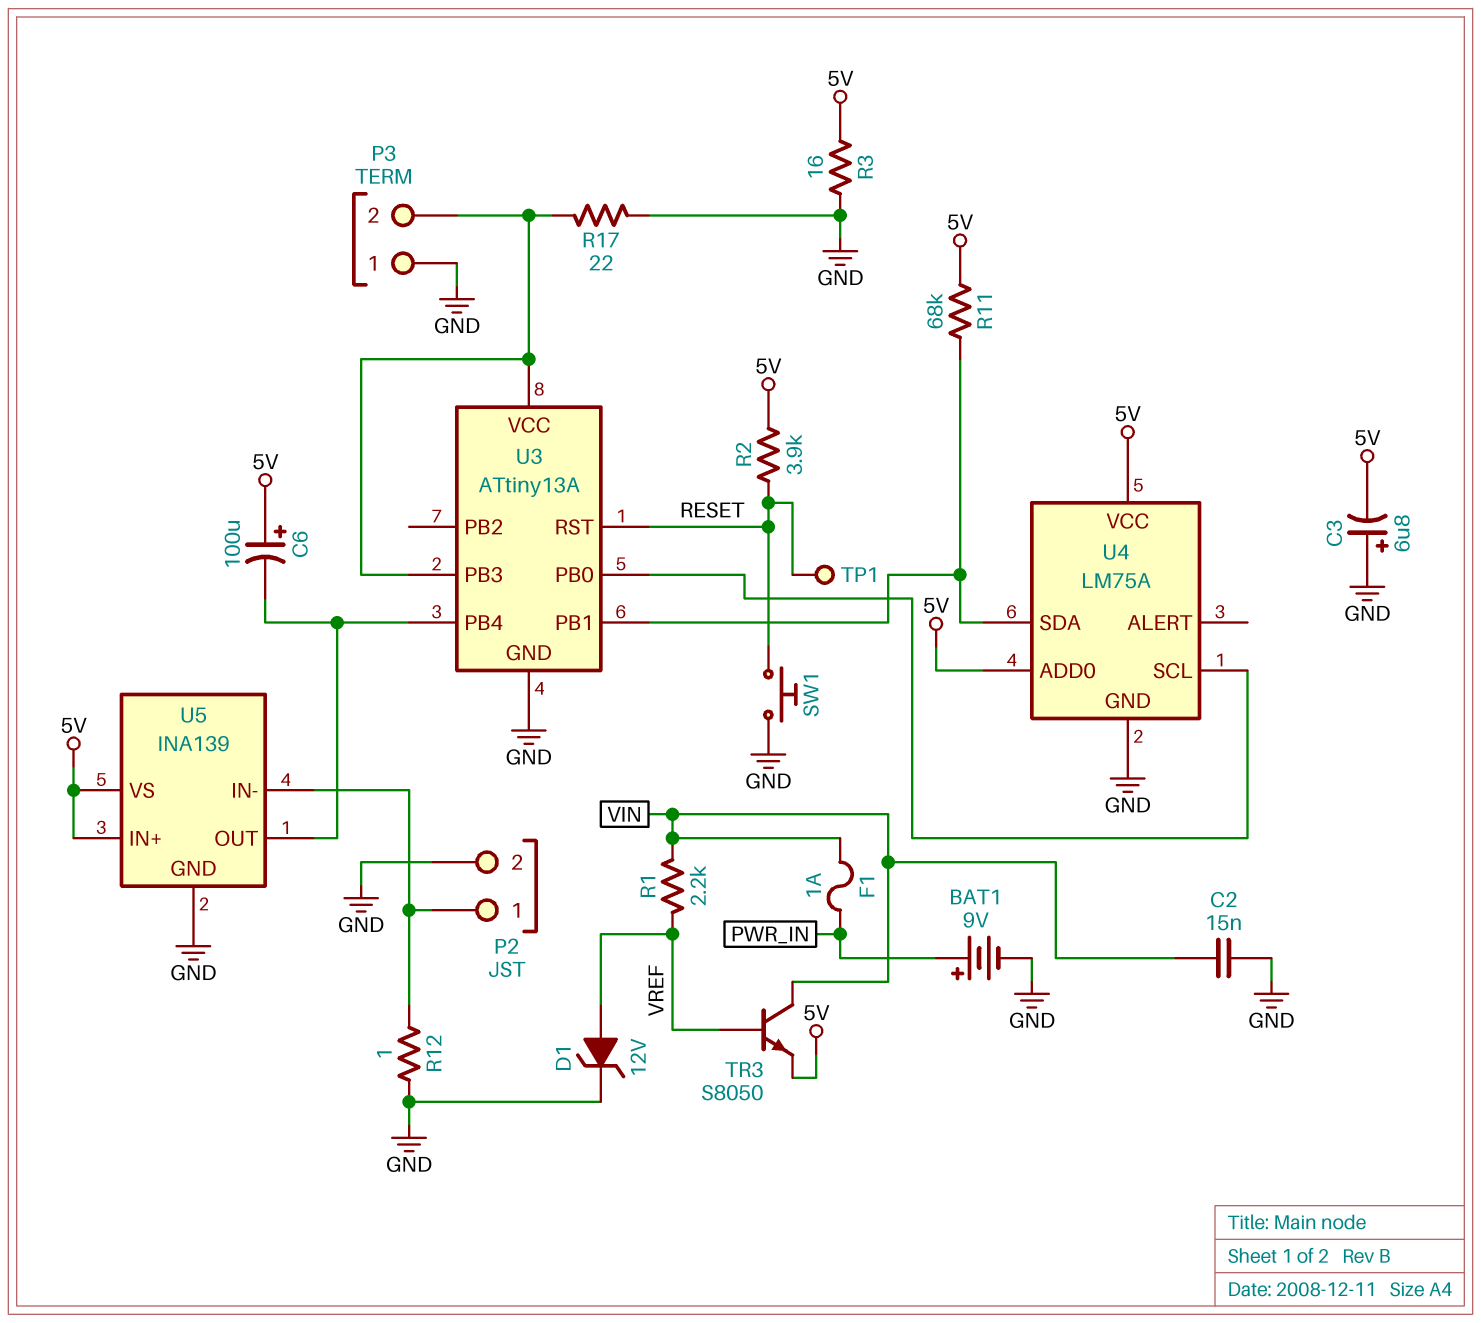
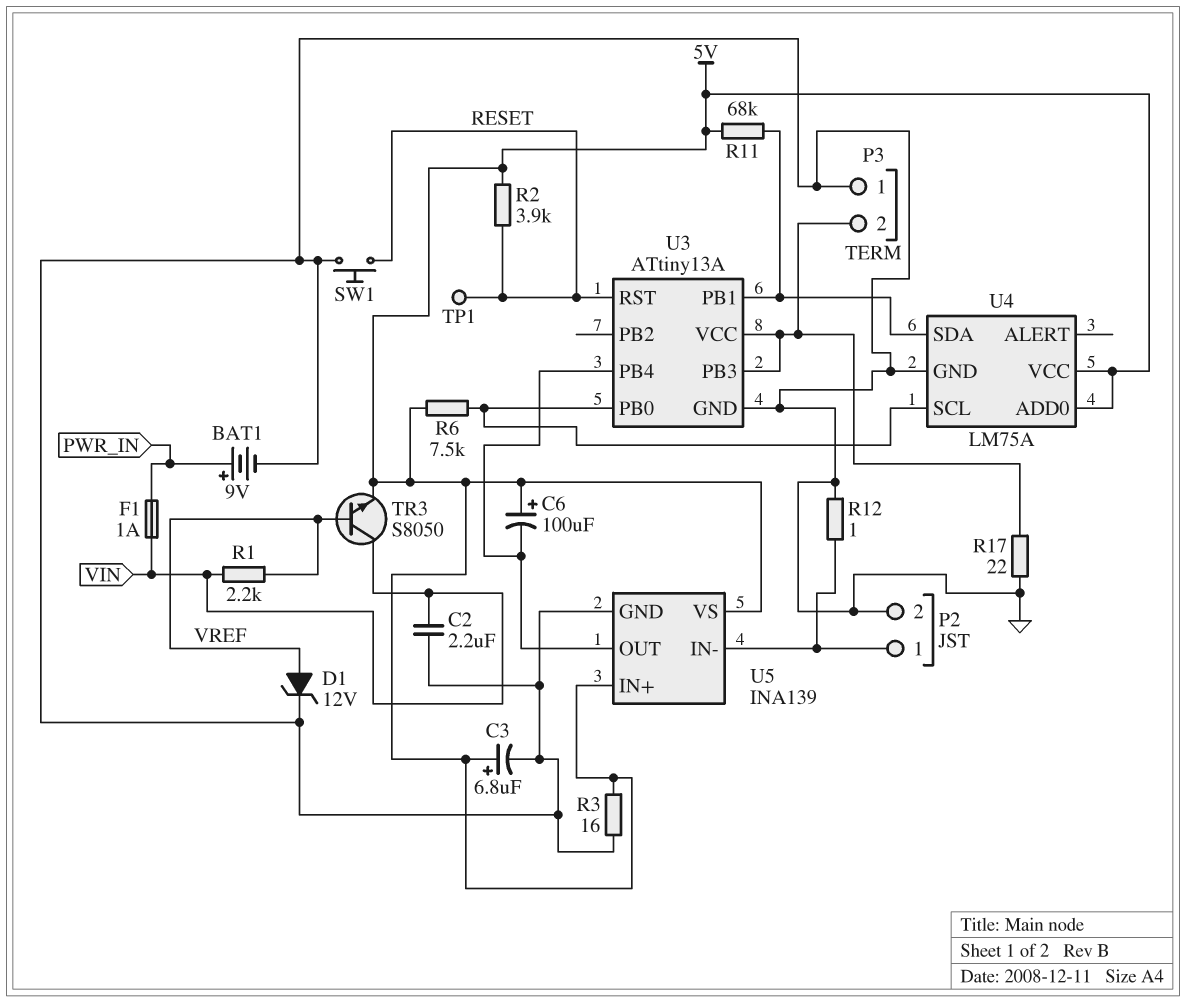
C2: 15nF (GND, VIN) -> 2.2uF (GND, VIN)
C3: 6.8uF (plus GND, minus 5V) -> 6.8uF (plus 5V, minus GND)
R6: none -> 7.5k (5V, U3/PB0)

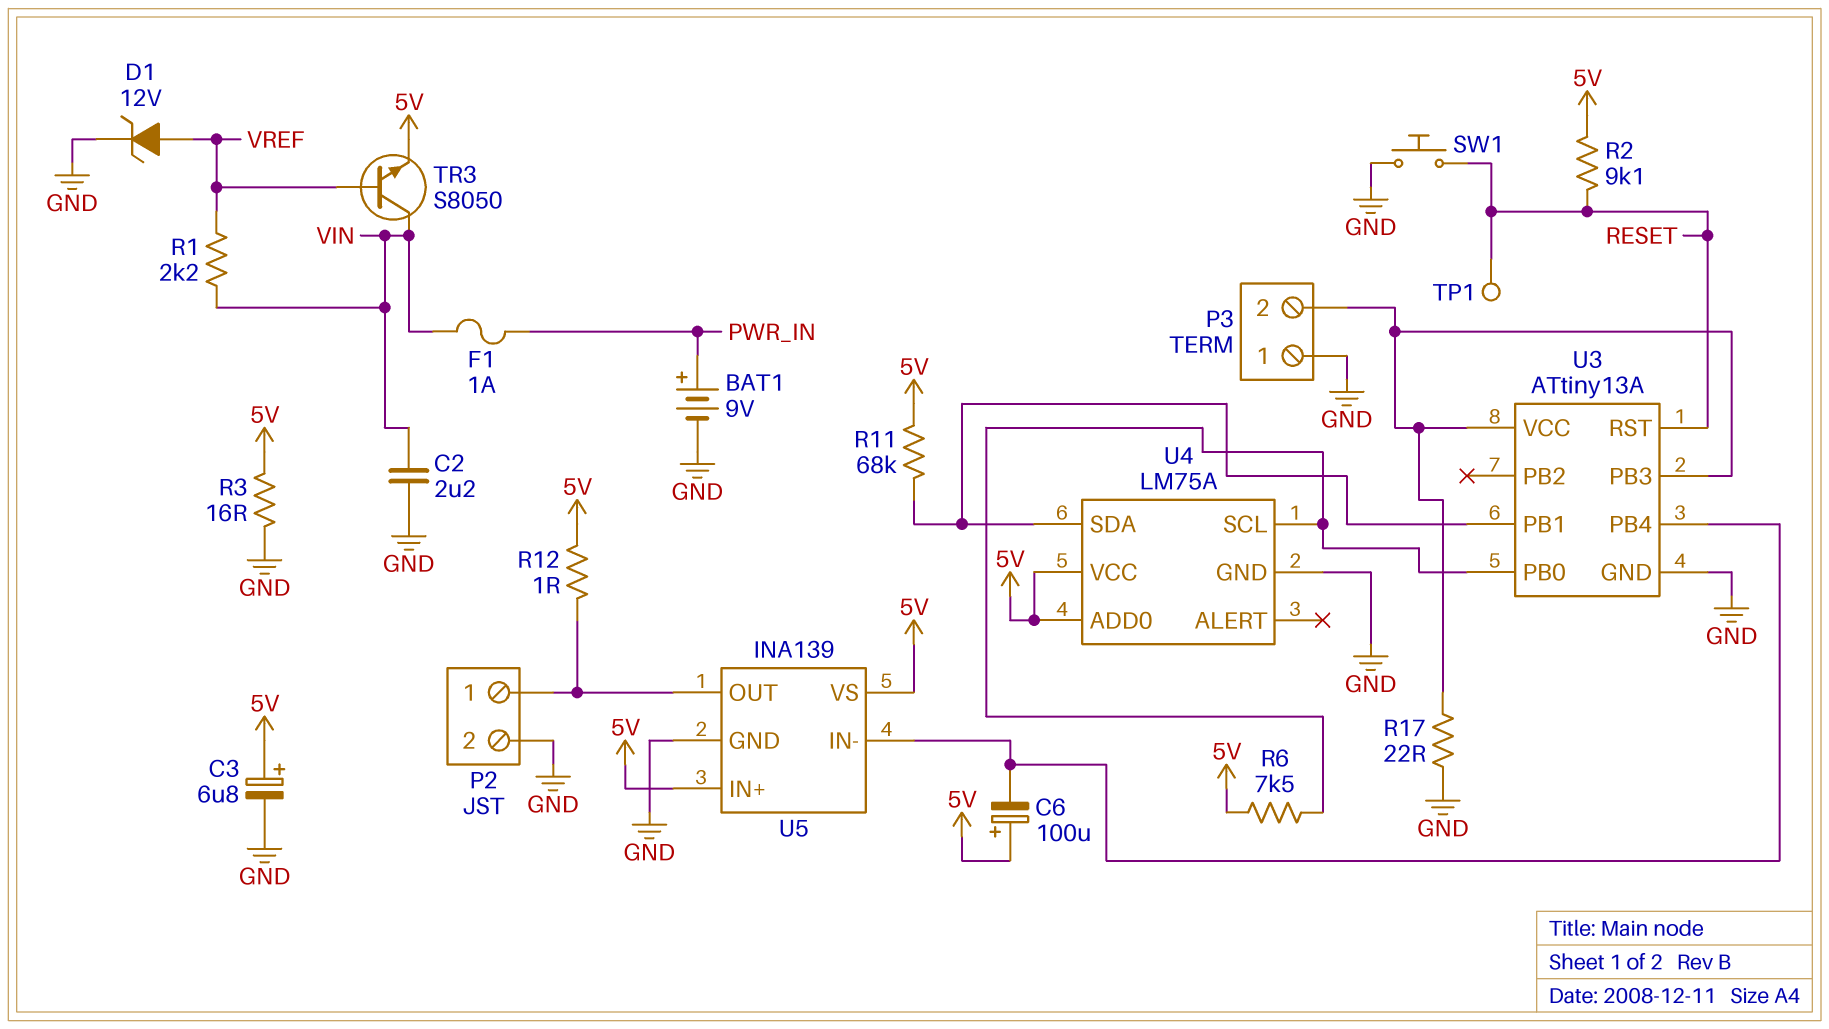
R2: 3.9k (5V, RESET) -> 9.1k (5V, RESET)
R12: 1 (GND, P2/1) -> 1 (5V, P2/1)
U5 pin IN-: P2/1 -> U3/PB4
U5 pin OUT: U3/PB4 -> P2/1

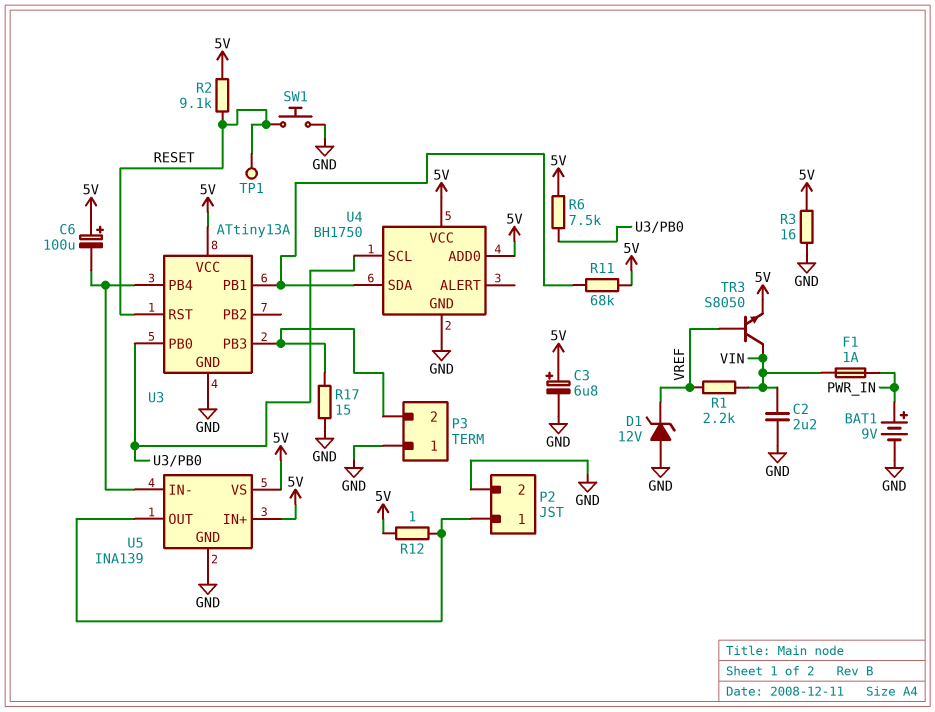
D1: zener 12V (A VREF, K GND) -> zener 12V (A GND, K VREF)
R17: 22 (GND, P3/2) -> 15 (GND, P3/2)
U3 pin VCC: P3/2 -> 5V
U4: LM75A -> BH1750

